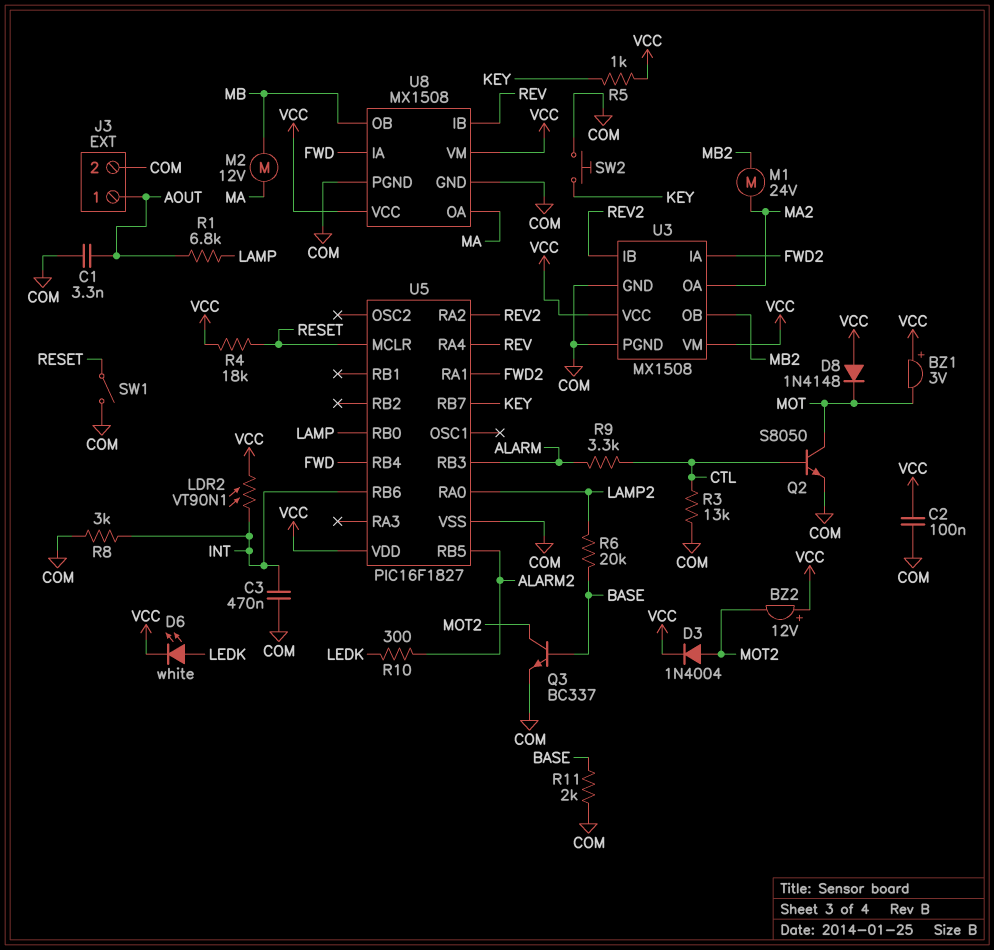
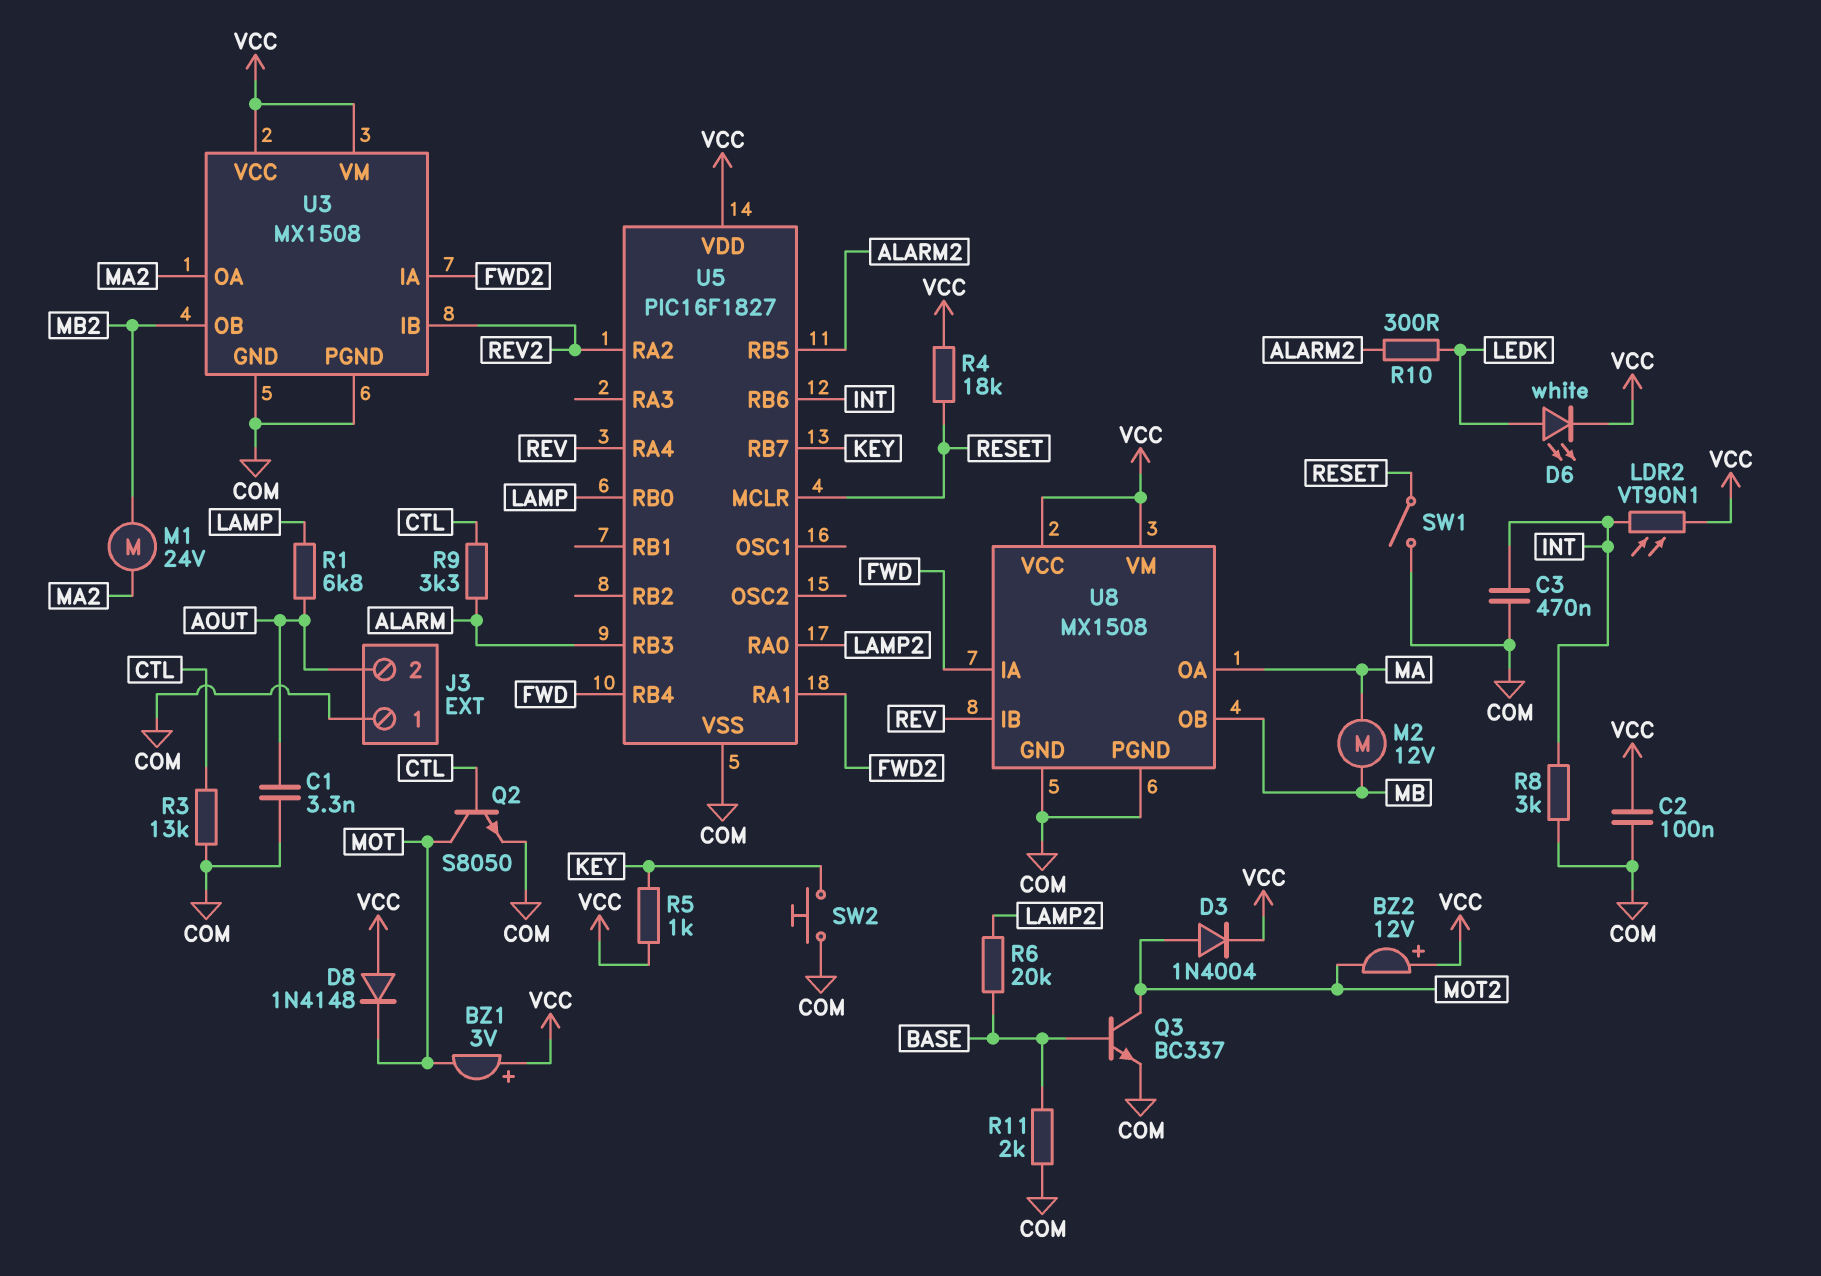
J3 pin 1: AOUT -> COM
J3 pin 2: COM -> AOUT

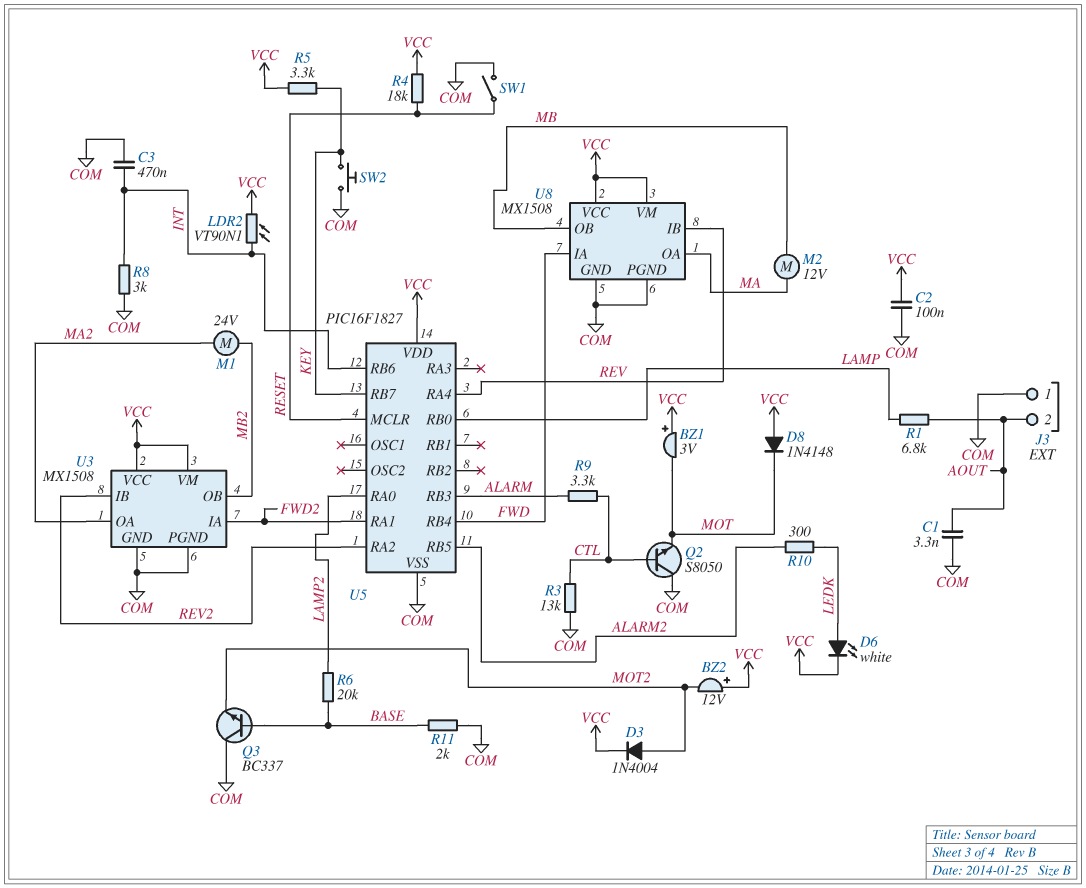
Q2: NPN S8050 (B CTL, C MOT, E COM) -> NPN S8050 (B CTL, C COM, E MOT)
Q3: NPN BC337 (B BASE, C MOT2, E COM) -> NPN BC337 (B BASE, C COM, E MOT2)
R5: 1k (KEY, VCC) -> 3.3k (KEY, VCC)

